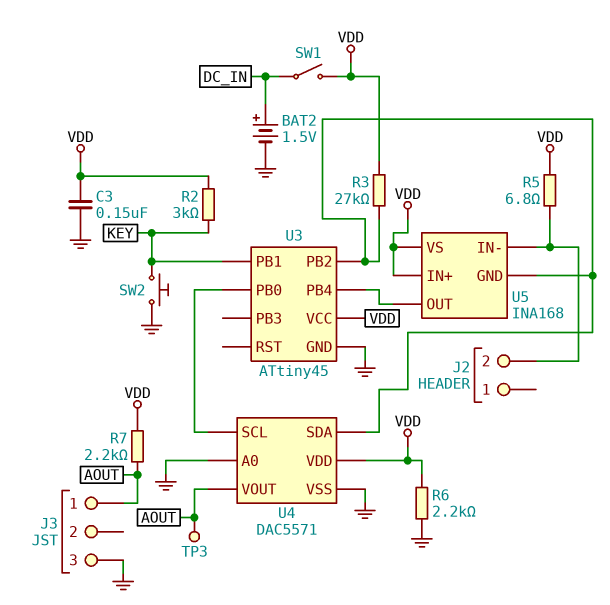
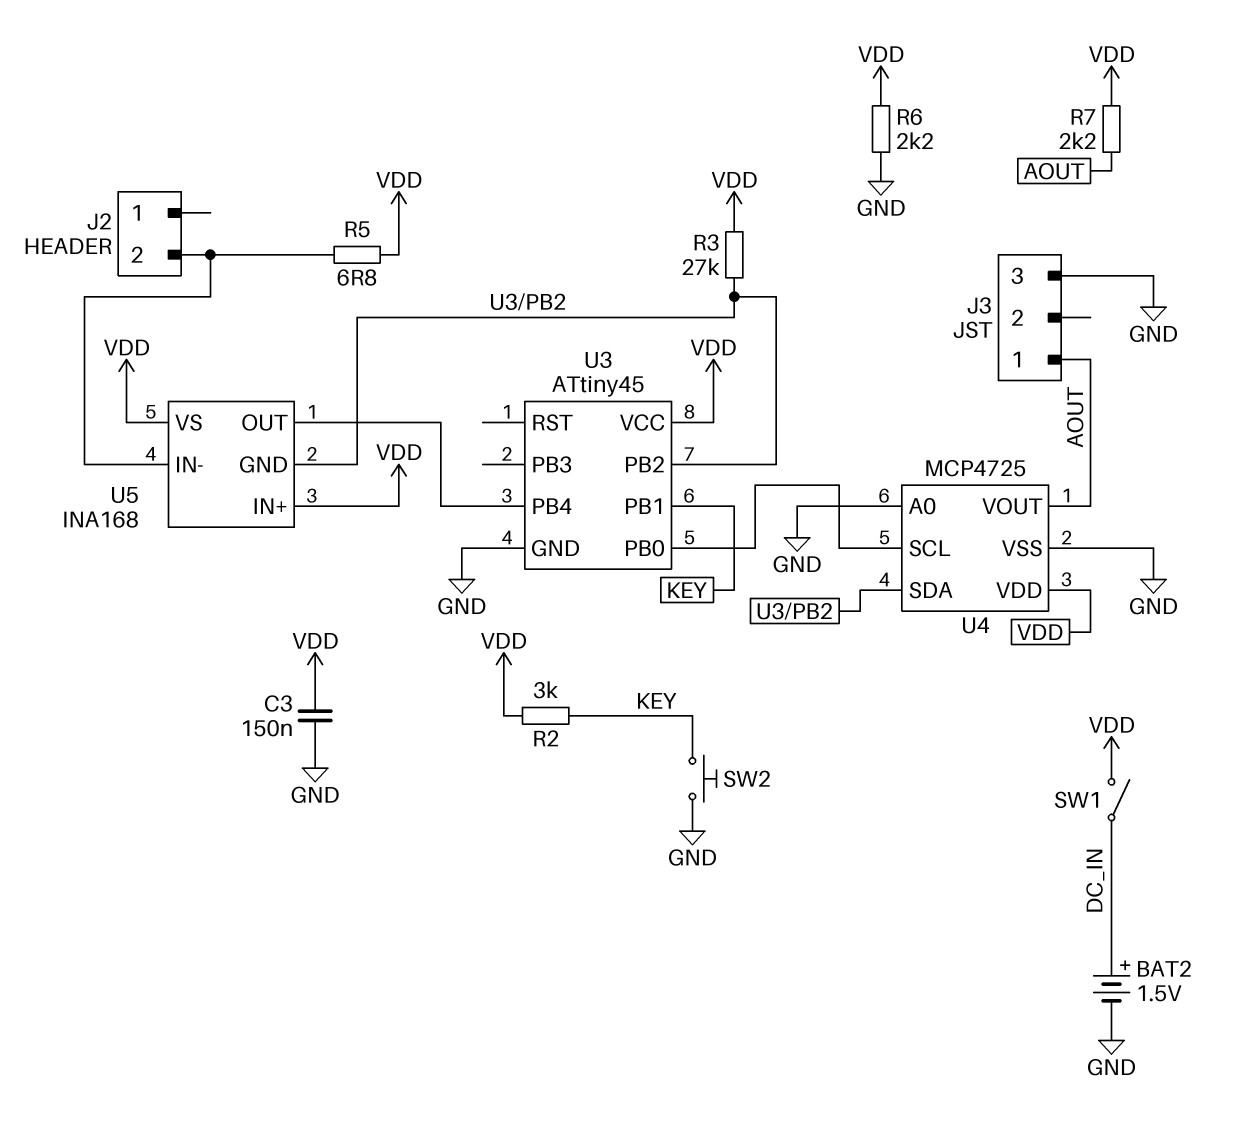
TP3: test point (AOUT) -> none
U4: DAC5571 -> MCP4725

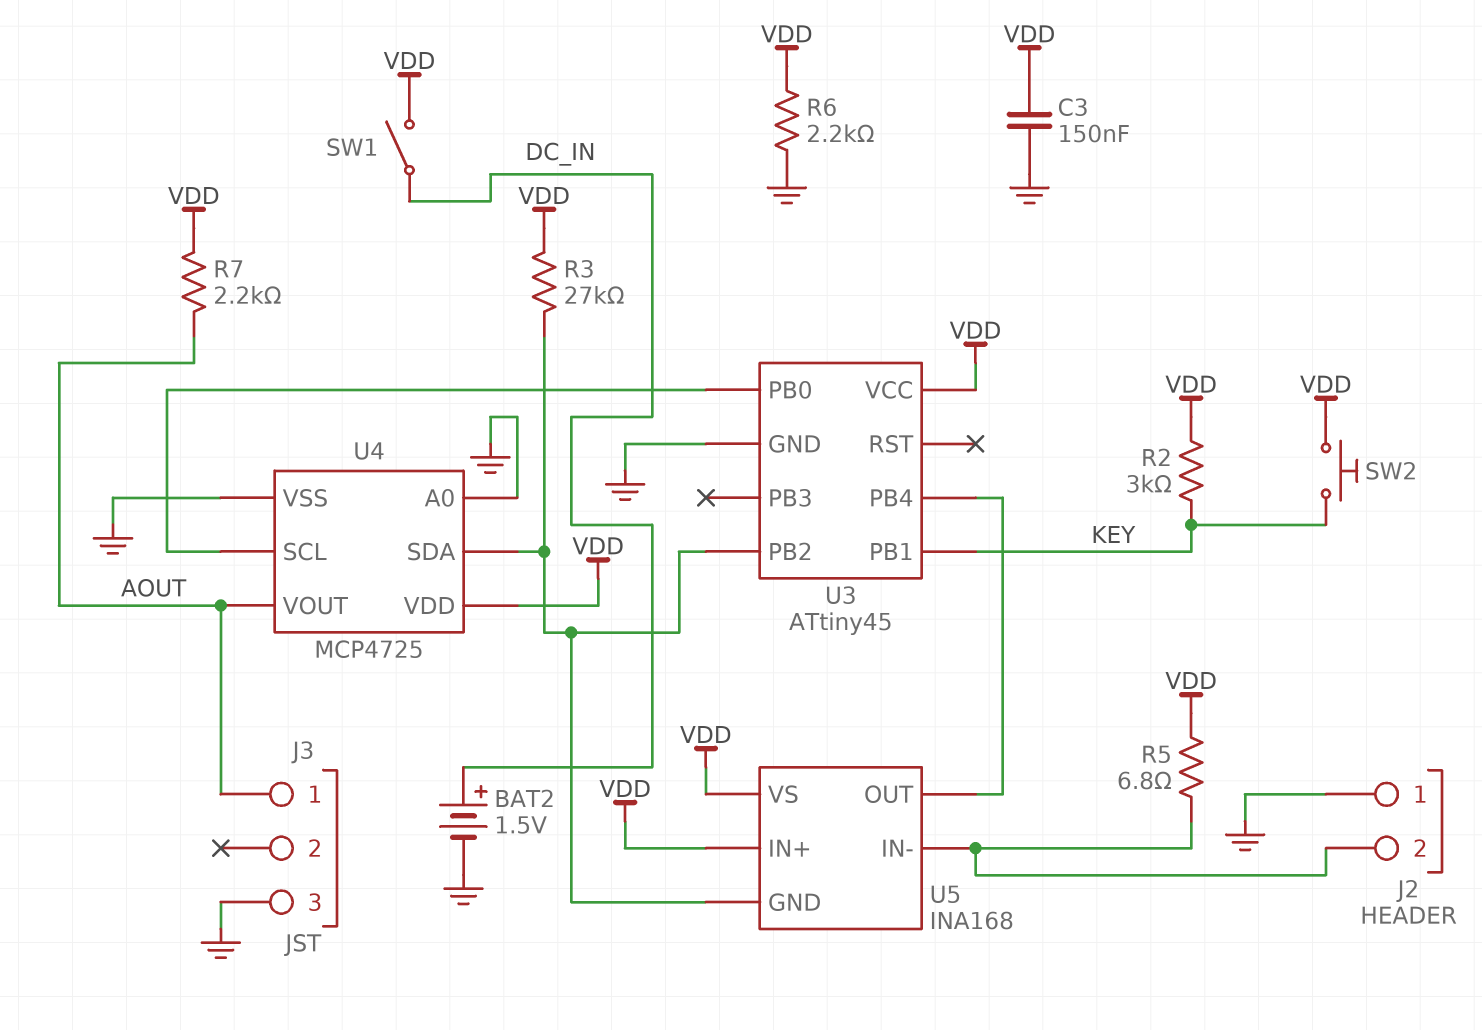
J2 pin 1: none -> GND
SW2: button (GND, KEY) -> button (KEY, VDD)

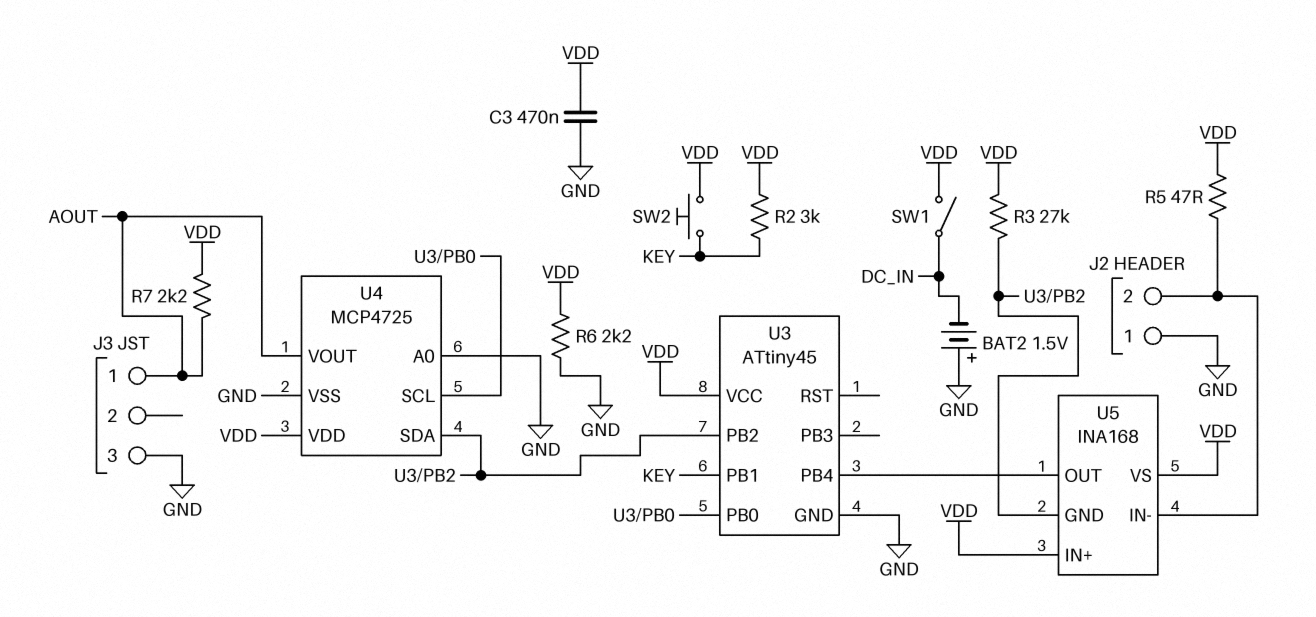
BAT2: 1.5V (plus DC_IN, minus GND) -> 1.5V (plus GND, minus DC_IN)
C3: 150nF (GND, VDD) -> 470nF (GND, VDD)
R5: 6.8 (J2/2, VDD) -> 47 (J2/2, VDD)

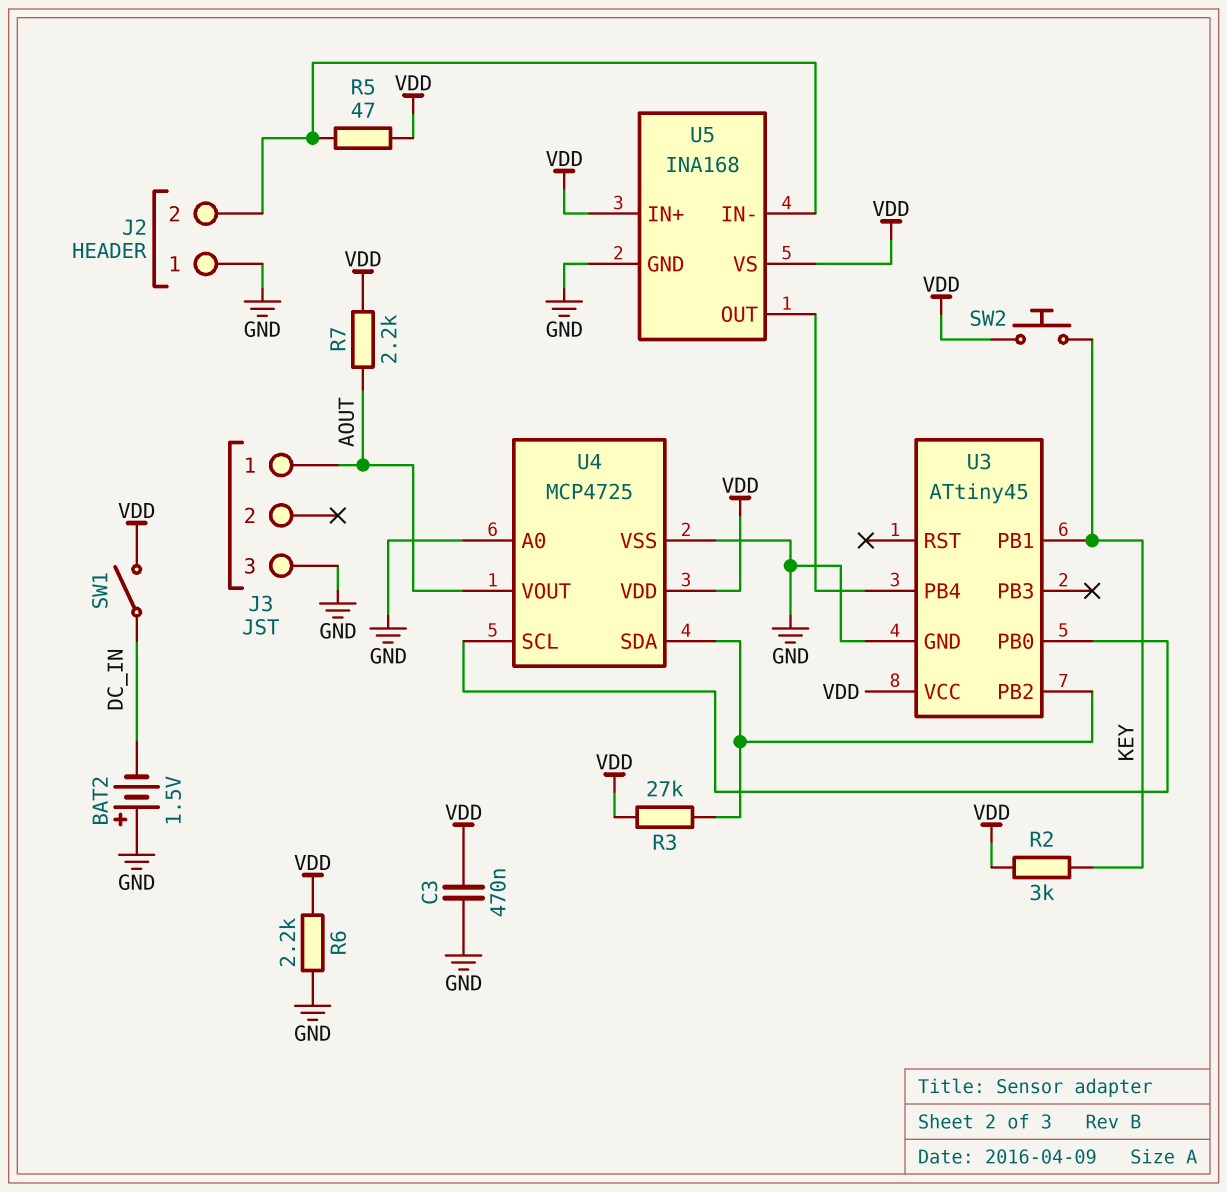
U5 pin GND: U3/PB2 -> GND

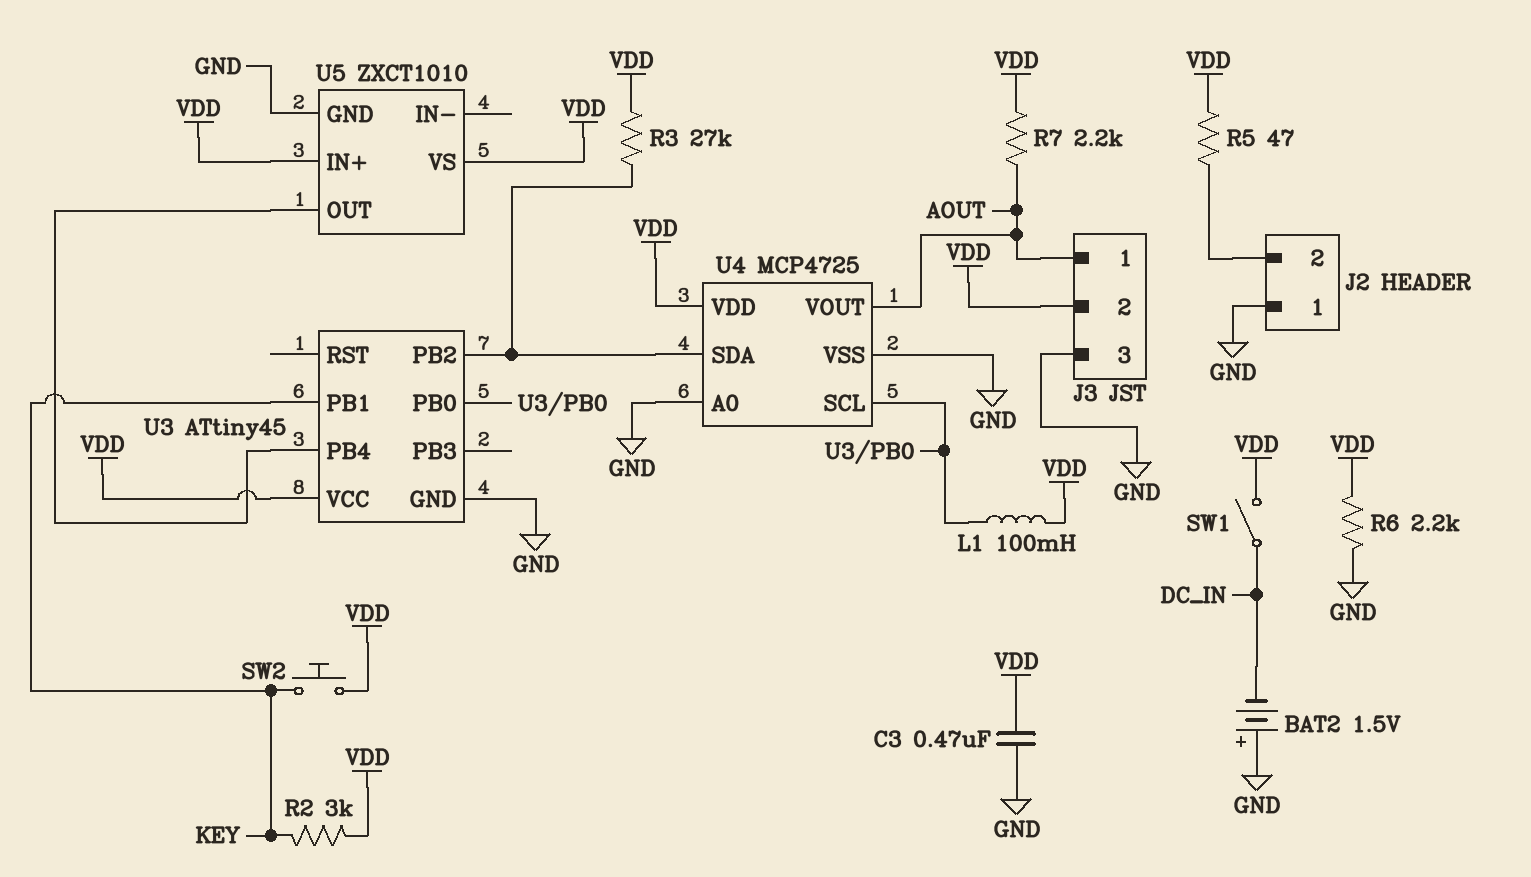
J3 pin 2: none -> VDD
L1: none -> 100mH (U3/PB0, VDD)
U5: INA168 -> ZXCT1010
U5 pin IN-: J2/2 -> none

